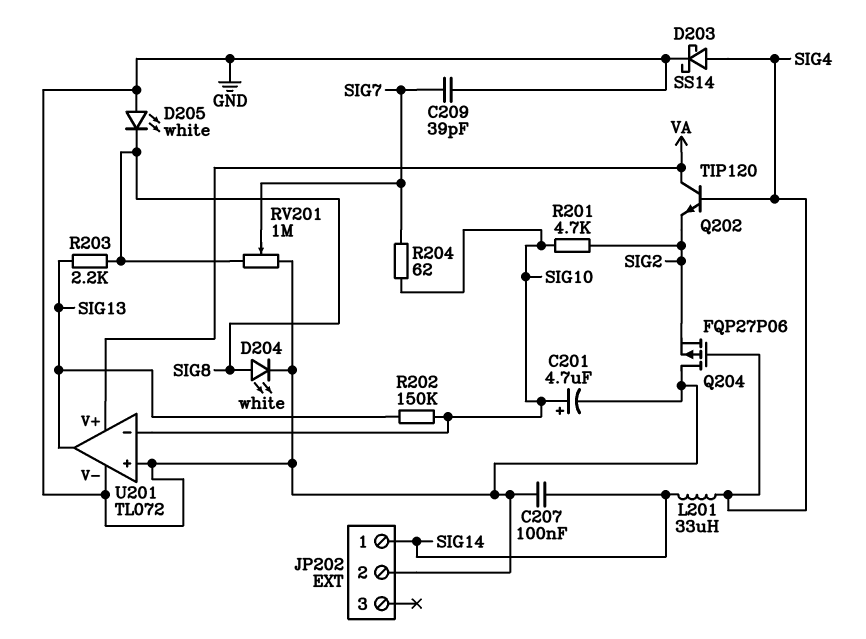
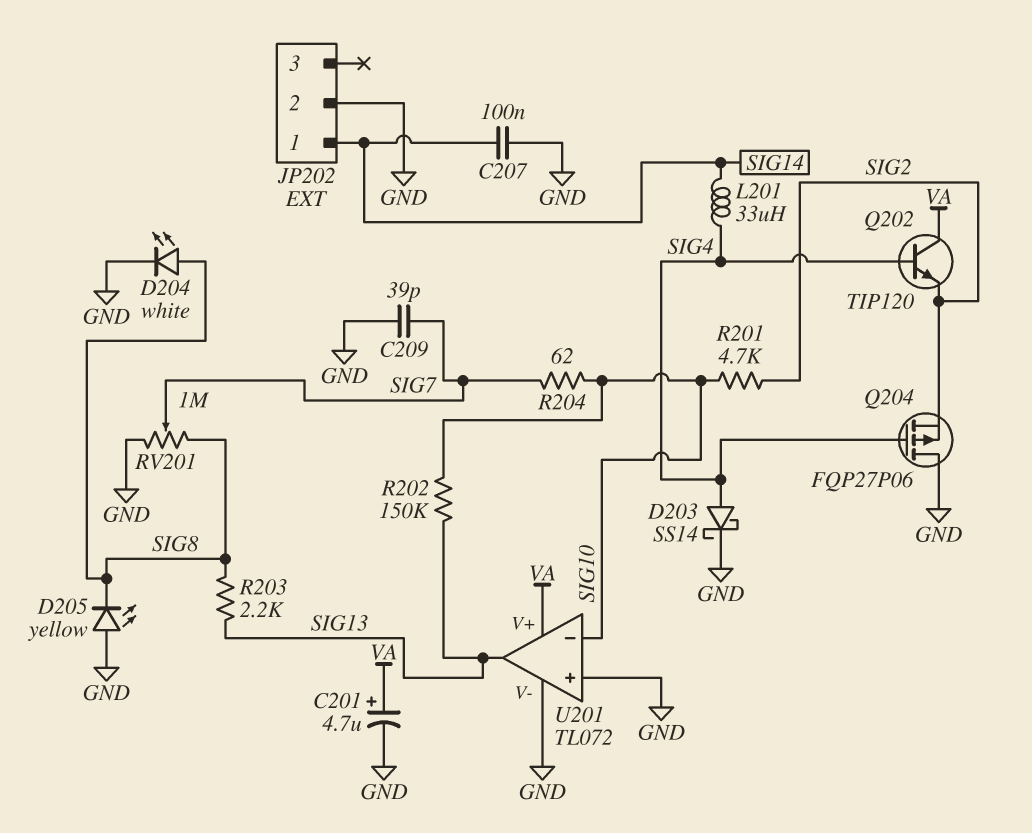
C201: 4.7uF (plus SIG10, minus GND) -> 4.7uF (plus VA, minus GND)
D205: LED white (A GND, K SIG8) -> LED yellow (A GND, K SIG8)

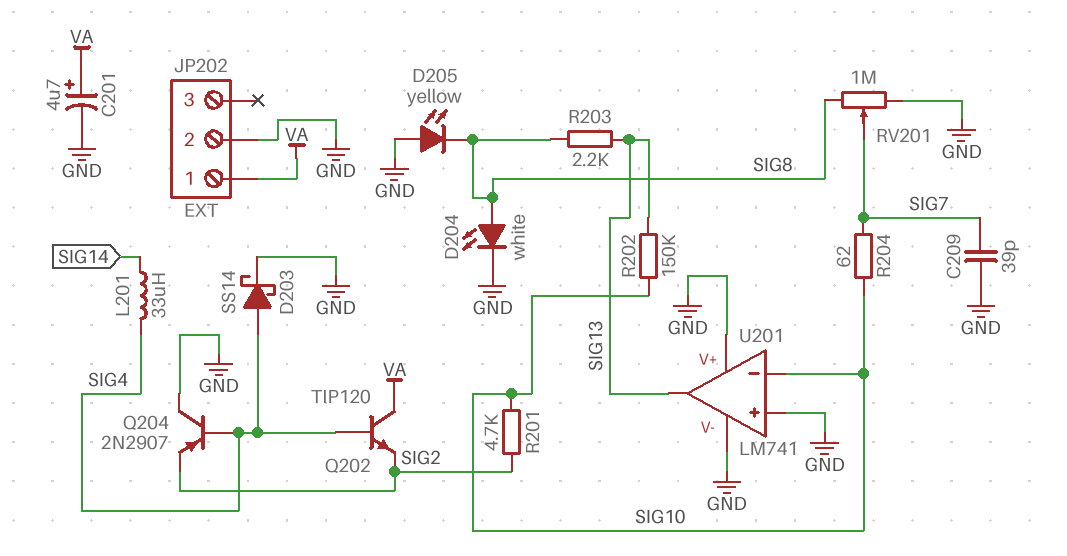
C207: 100nF (GND, SIG14) -> none
JP202 pin 1: SIG14 -> VA
Q204: PMOS FQP27P06 (G SIG4, D GND, S SIG2) -> PNP 2N2907 (B SIG4, C GND, E SIG2)
U201: TL072 -> LM741
U201 pin V+: VA -> GND

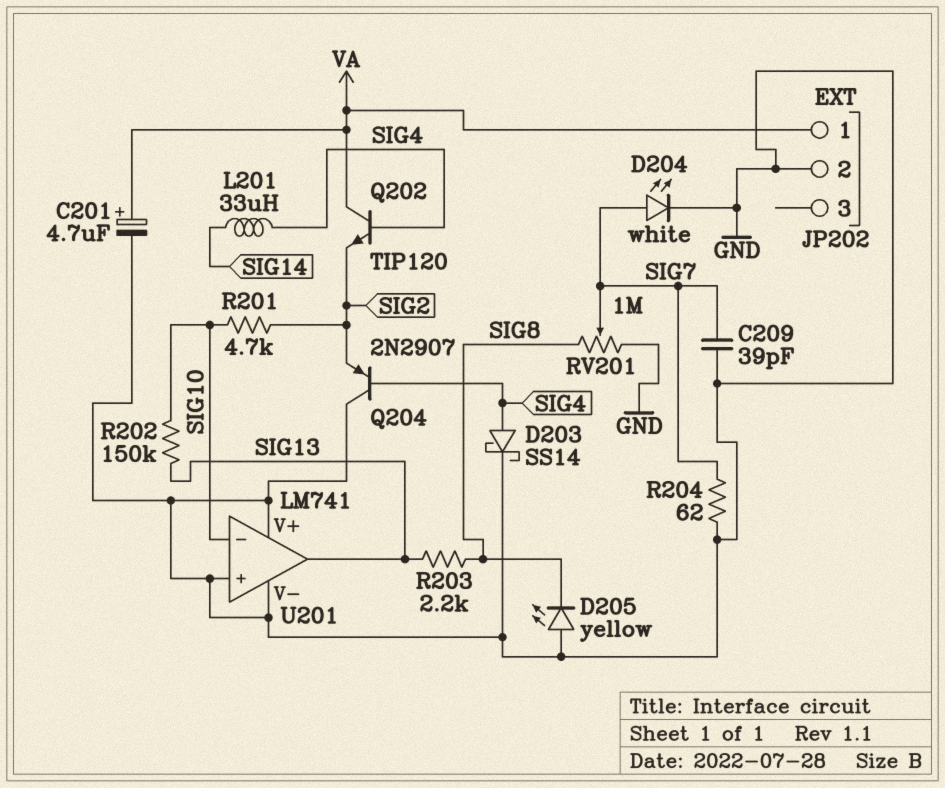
D204: LED white (A SIG8, K GND) -> LED white (A SIG7, K GND)
R204: 62 (SIG7, SIG10) -> 62 (GND, SIG7)

